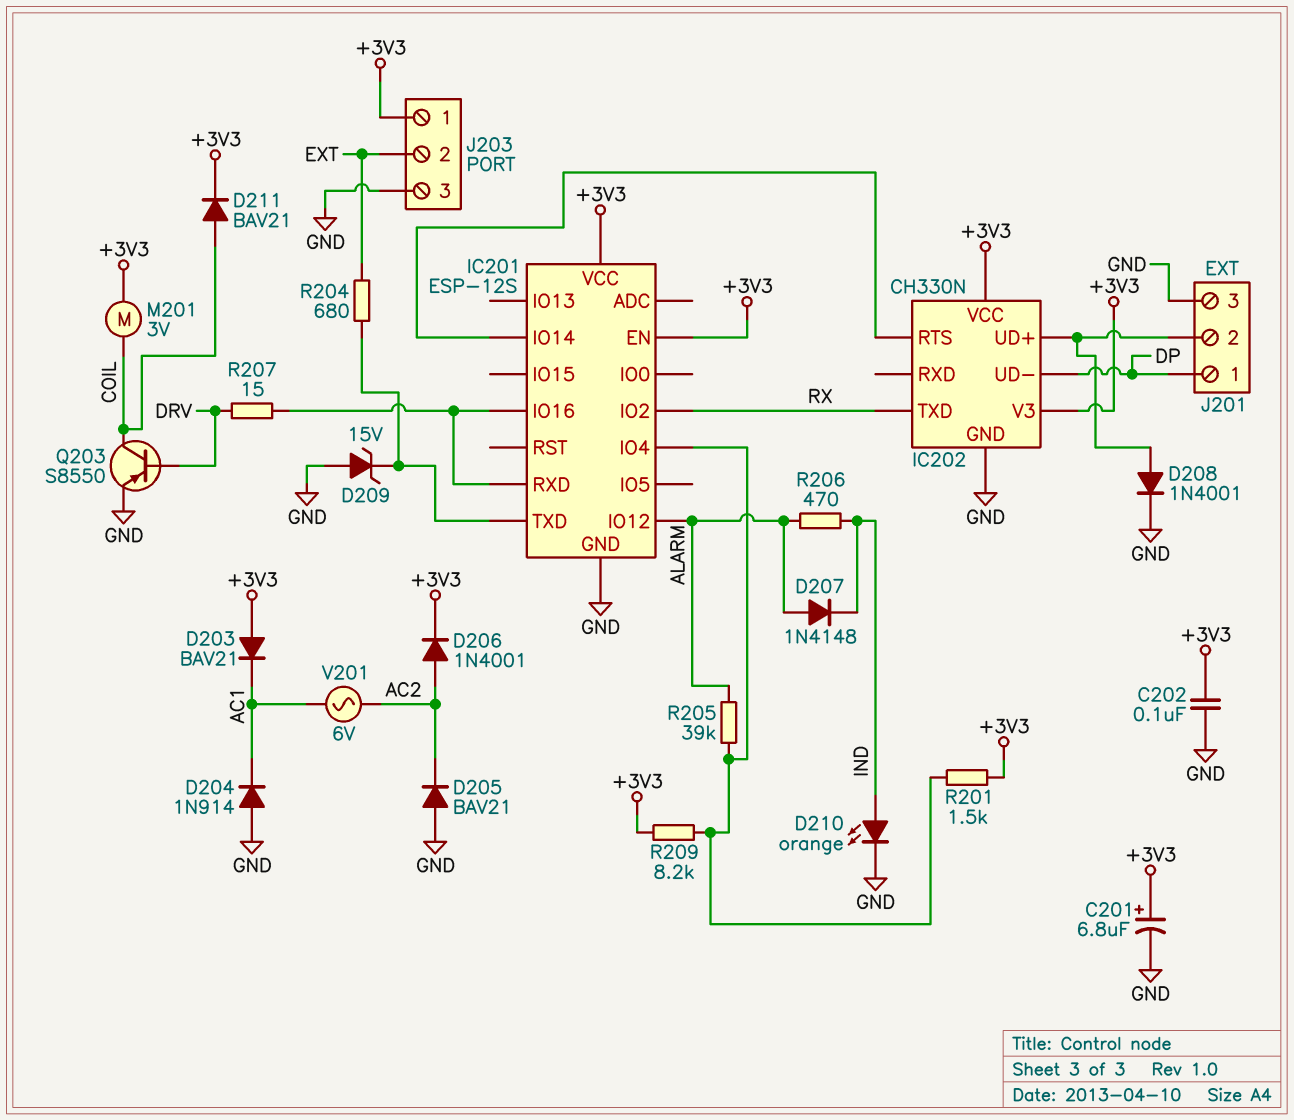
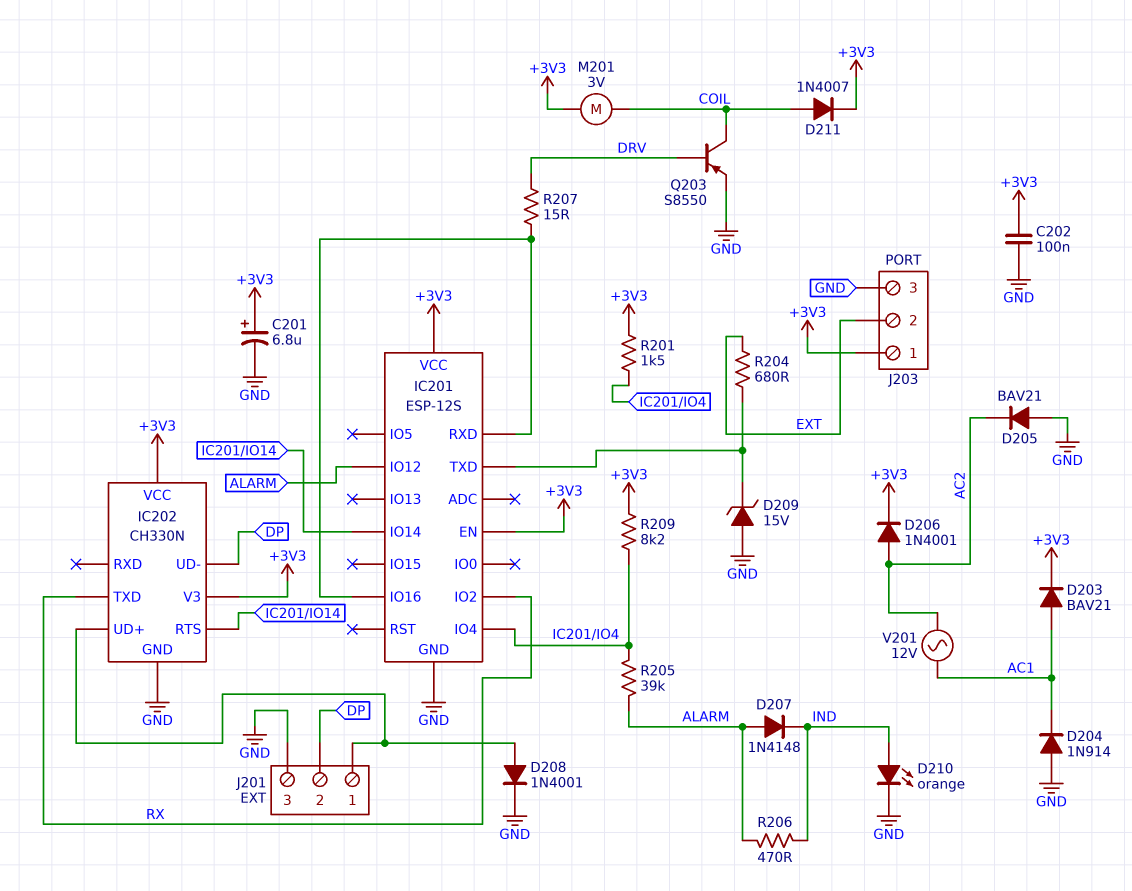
D203: diode BAV21 (A +3V3, K AC1) -> diode BAV21 (A AC1, K +3V3)
D211: diode BAV21 (A COIL, K +3V3) -> diode 1N4007 (A COIL, K +3V3)
J201 pin 1: DP -> IC202/UD+
J201 pin 2: IC202/UD+ -> DP
V201: AC 6V (AC1, AC2) -> AC 12V (AC1, AC2)

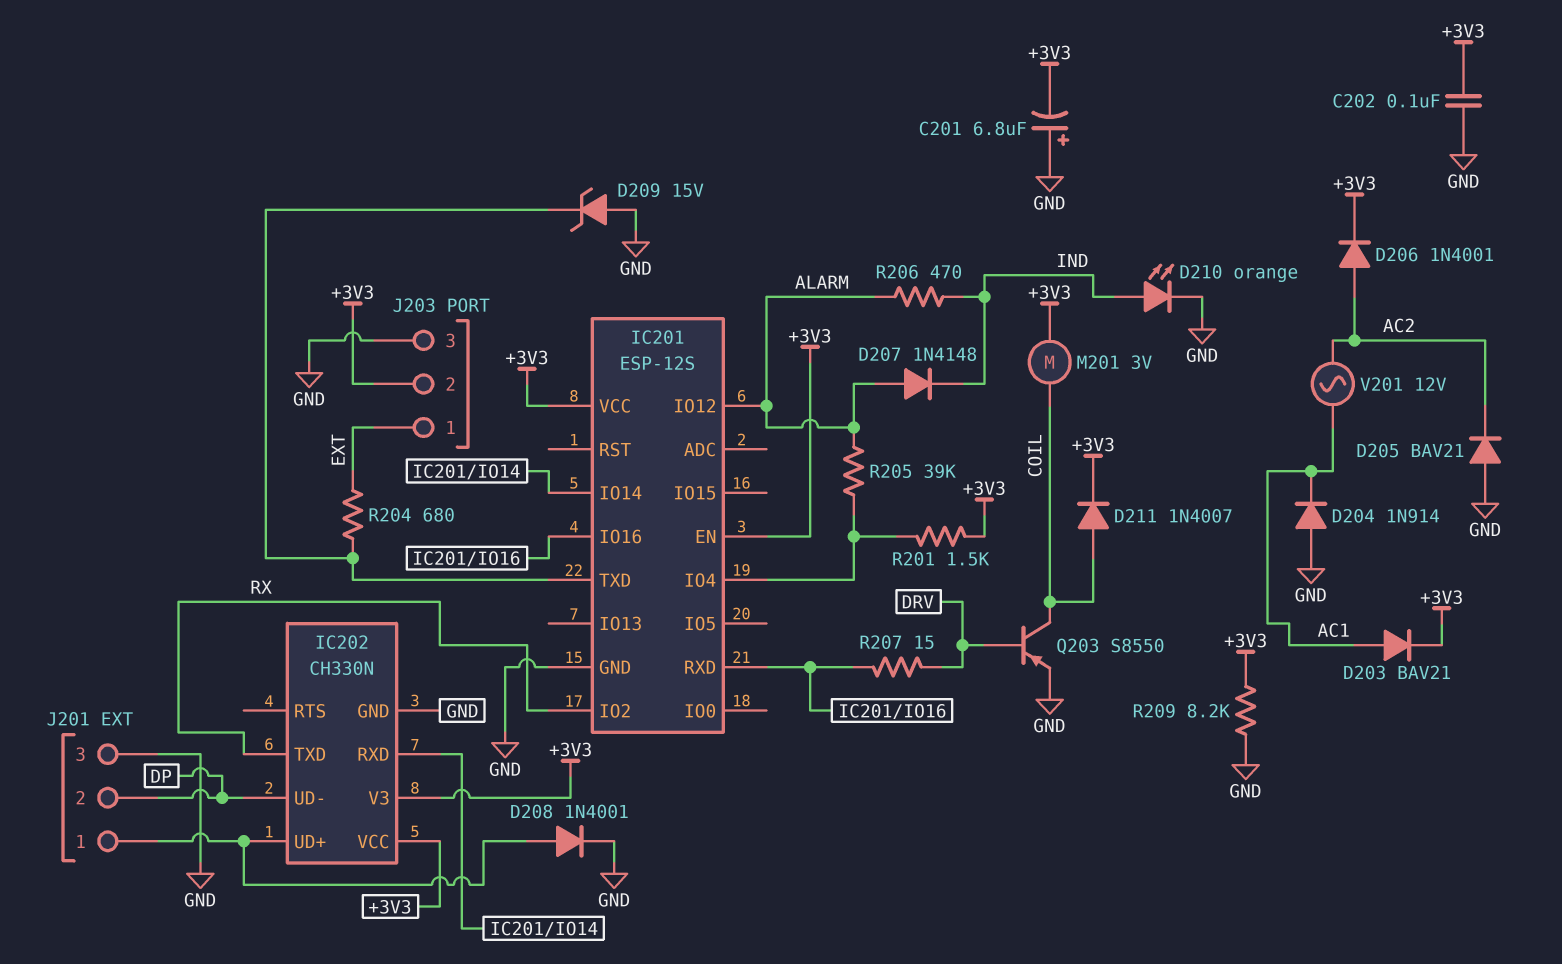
C201: 6.8uF (plus +3V3, minus GND) -> 6.8uF (plus GND, minus +3V3)
IC202 pin RTS: IC201/IO14 -> none
IC202 pin RXD: none -> IC201/IO14
J203 pin 1: +3V3 -> EXT
J203 pin 2: EXT -> +3V3
R209: 8.2k (+3V3, IC201/IO4) -> 8.2k (+3V3, GND)

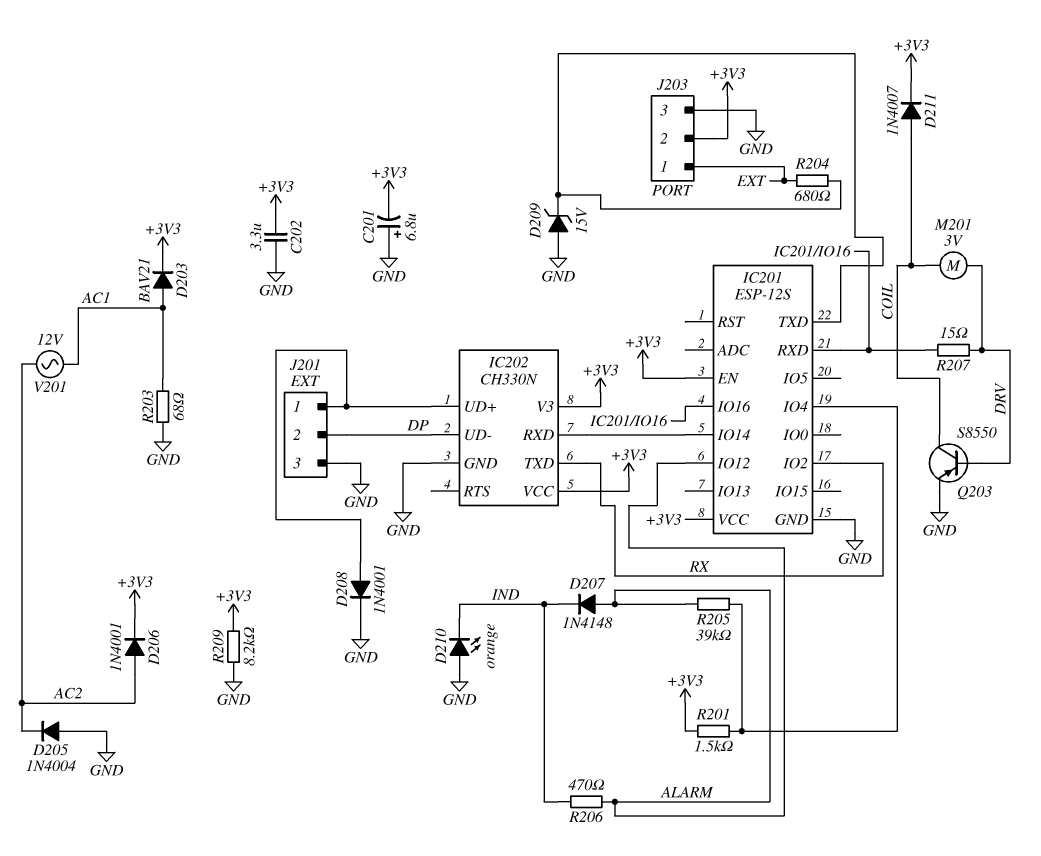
C202: 100nF (+3V3, GND) -> 3.3uF (+3V3, GND)
D204: diode 1N914 (A GND, K AC1) -> none
D205: diode BAV21 (A GND, K AC2) -> diode 1N4004 (A GND, K AC2)
D210: LED orange (A IND, K GND) -> LED orange (A GND, K IND)
M201: motor 3V (+3V3, COIL) -> motor 3V (COIL, DRV)
R203: none -> 68 (AC1, GND)

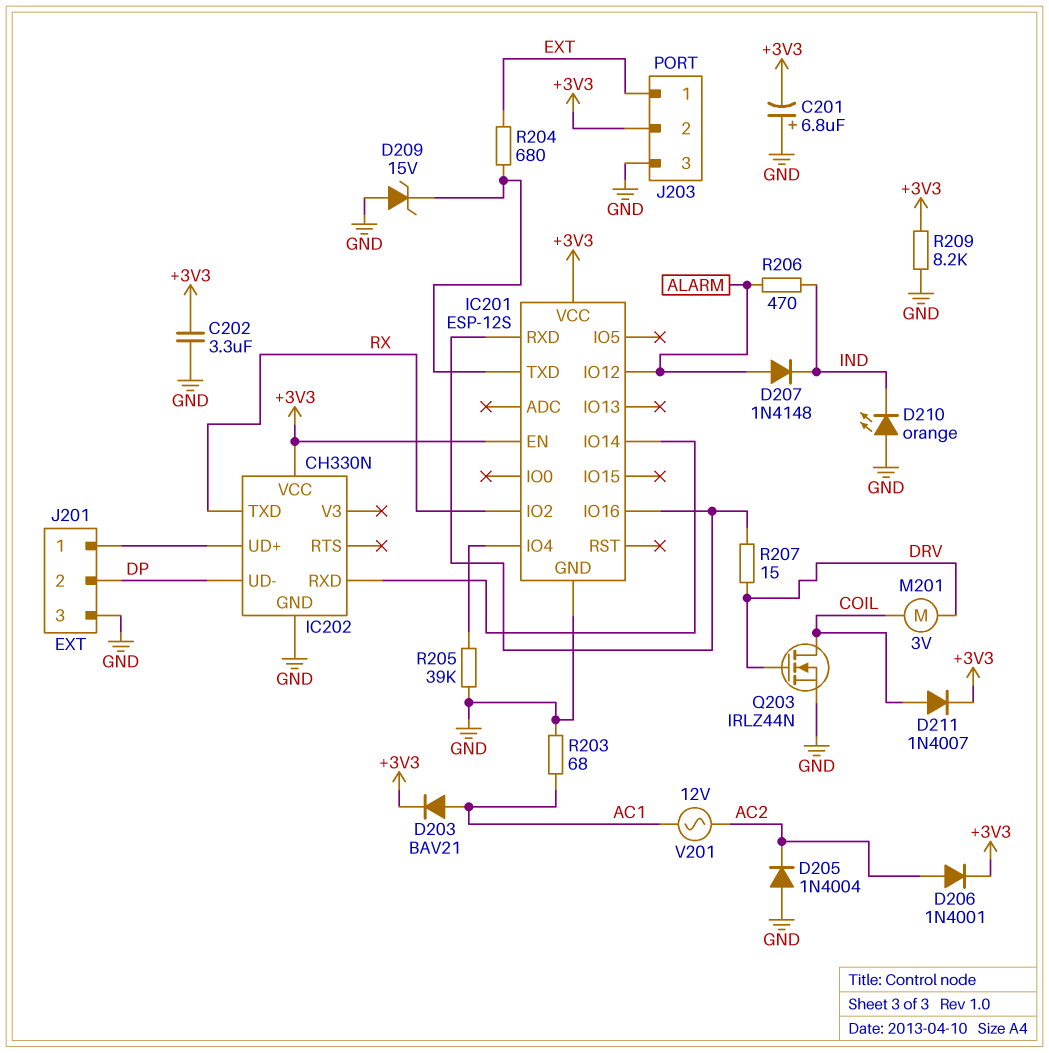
D208: diode 1N4001 (A IC202/UD+, K GND) -> none
IC202 pin V3: +3V3 -> none
Q203: PNP S8550 (B DRV, C COIL, E GND) -> NMOS IRLZ44N (G DRV, D COIL, S GND)
R201: 1.5k (+3V3, IC201/IO4) -> none
R205: 39k (ALARM, IC201/IO4) -> 39k (GND, IC201/IO4)

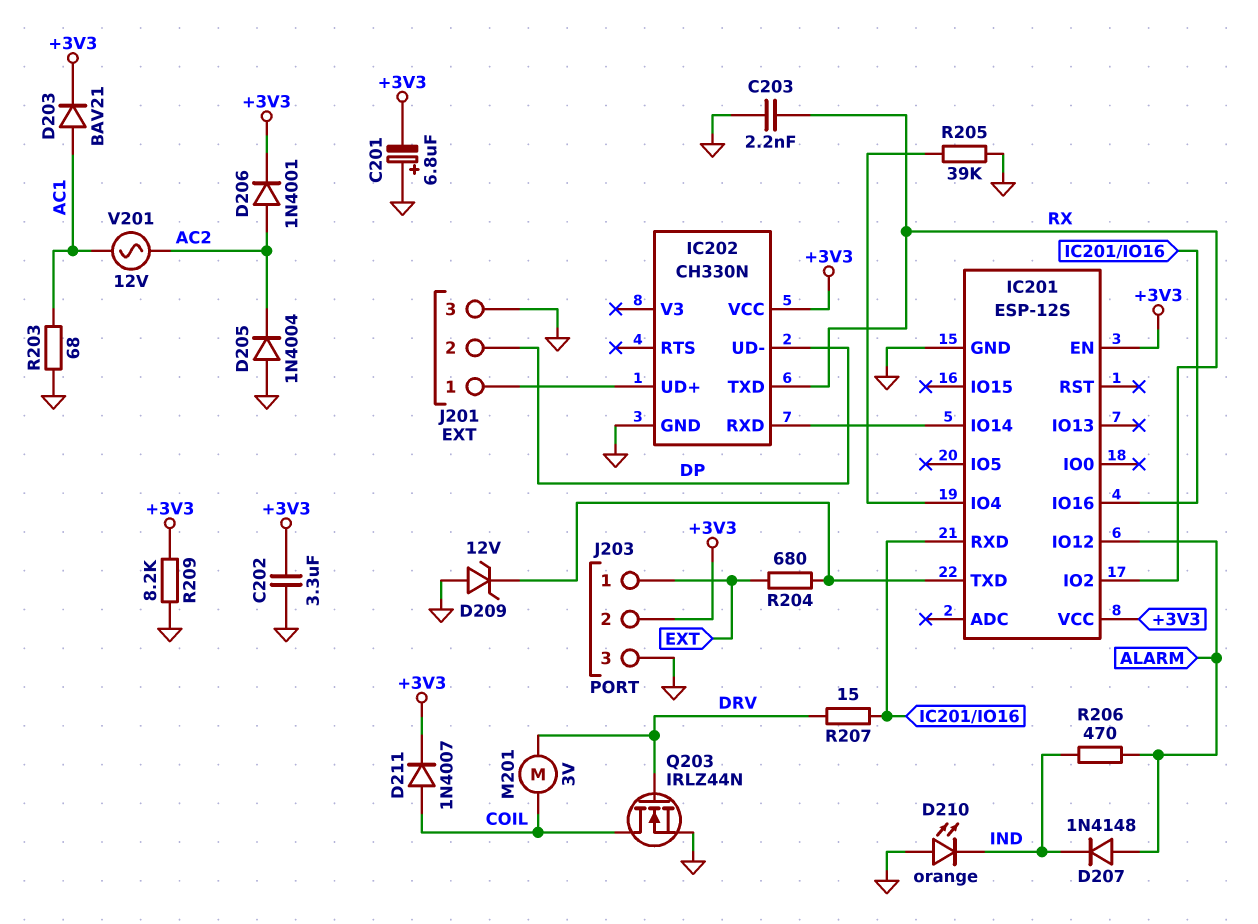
C203: none -> 2.2nF (GND, RX)
D209: zener 15V (A GND, K IC201/TXD) -> zener 12V (A GND, K IC201/TXD)

